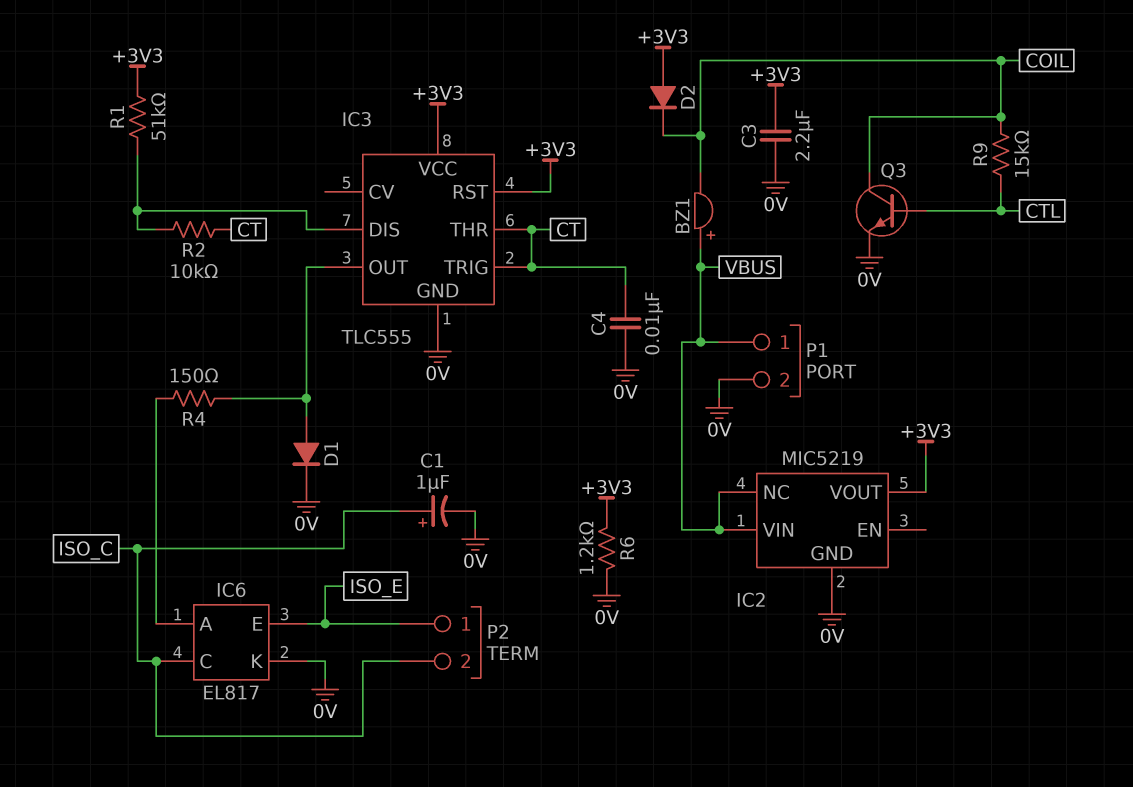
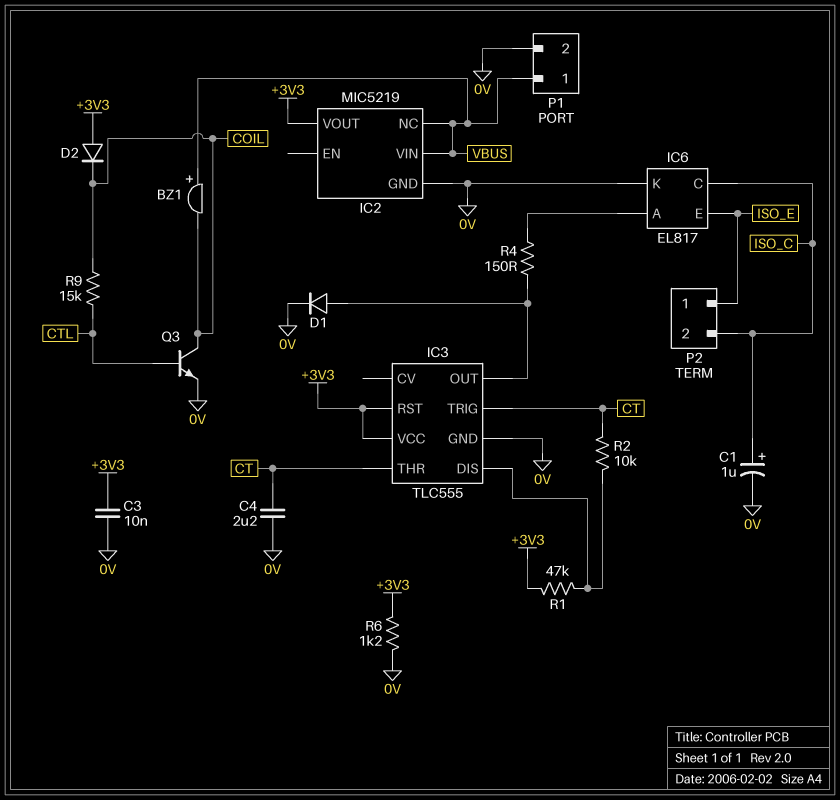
C3: 2.2uF (+3V3, 0V) -> 10nF (+3V3, 0V)
C4: 10nF (0V, CT) -> 2.2uF (0V, CT)
R1: 51k (+3V3, IC3/DIS) -> 47k (+3V3, IC3/DIS)

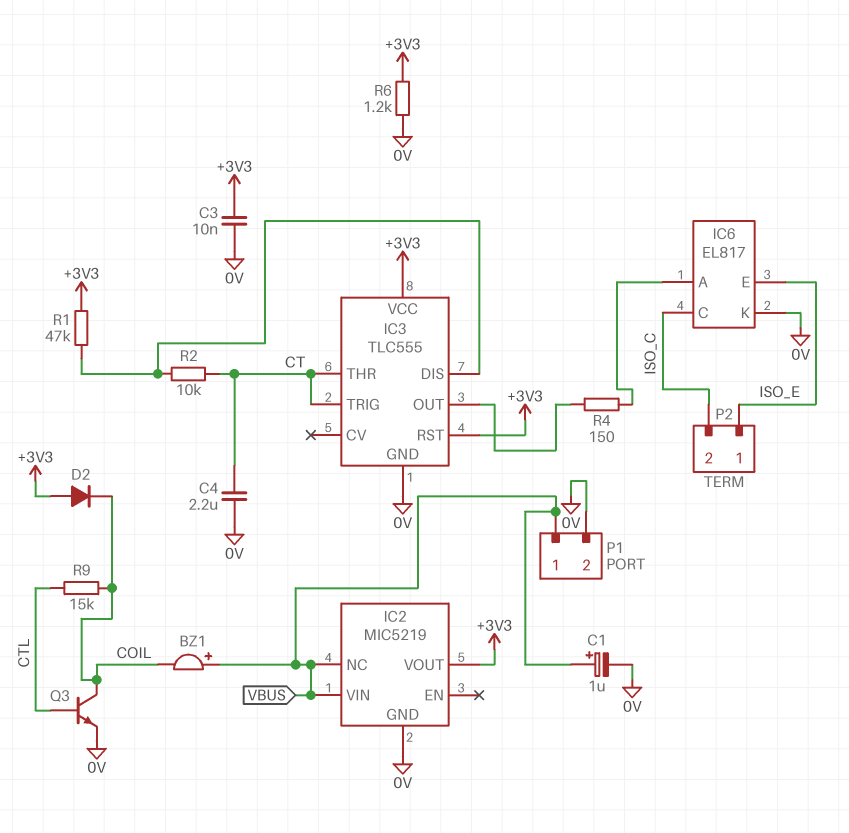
C1: 1uF (plus ISO_C, minus 0V) -> 1uF (plus VBUS, minus 0V)
D1: diode (A IC3/OUT, K 0V) -> none

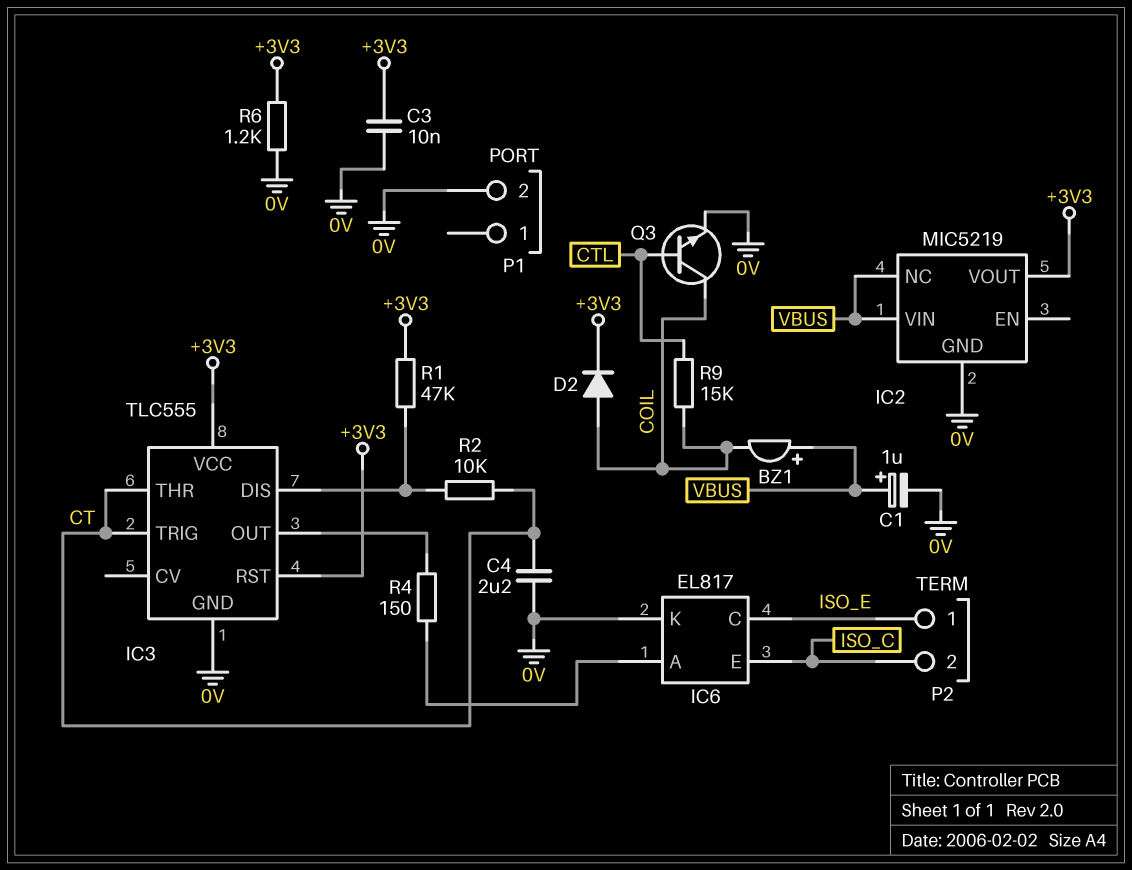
D2: diode (A +3V3, K COIL) -> diode (A COIL, K +3V3)
IC6 pin C: ISO_C -> ISO_E
IC6 pin E: ISO_E -> ISO_C
P1 pin 1: VBUS -> none

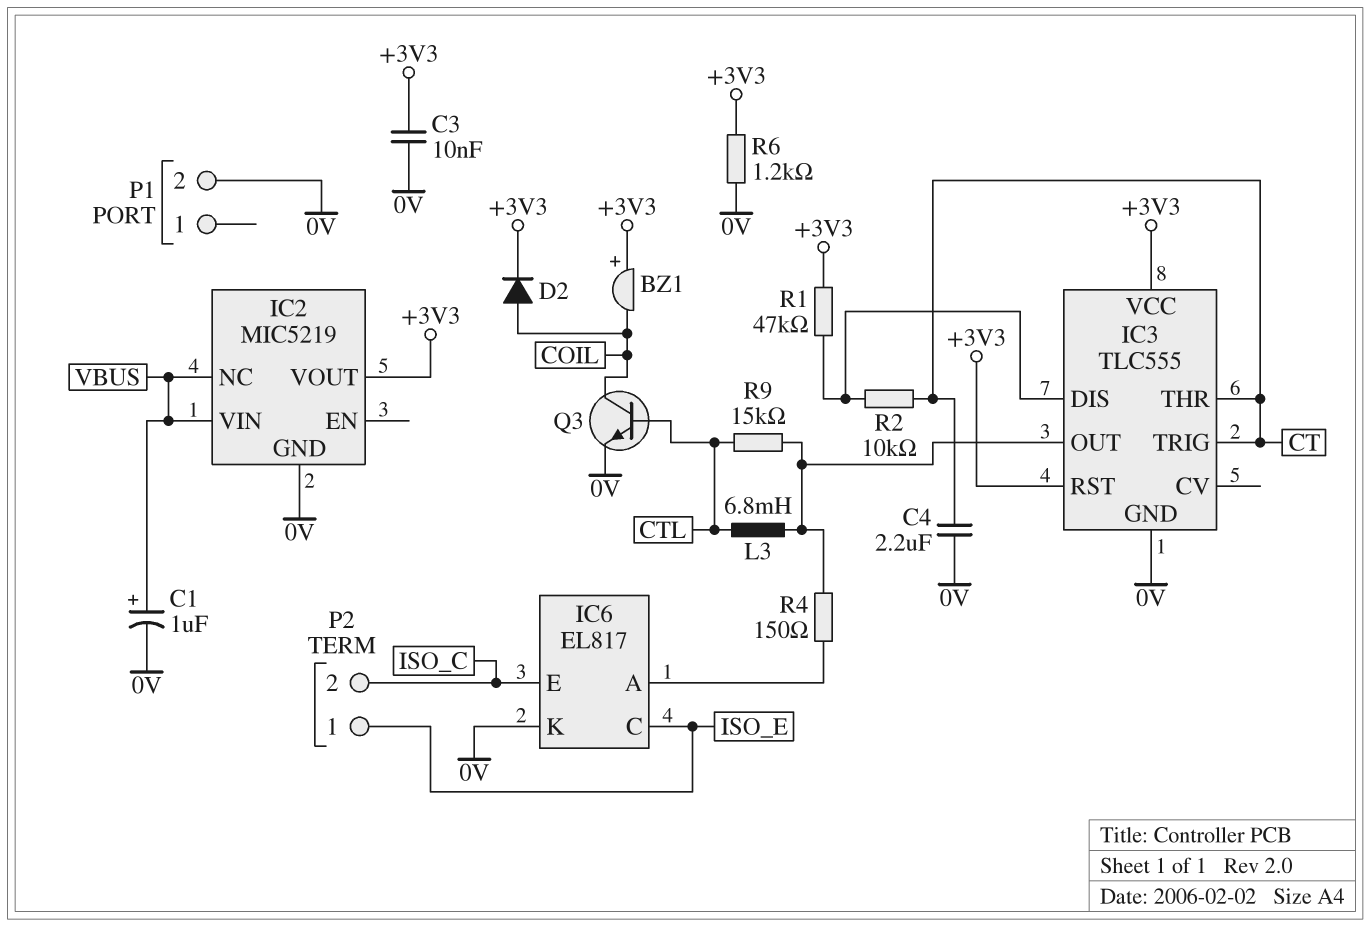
BZ1: buzzer (plus VBUS, minus COIL) -> buzzer (plus +3V3, minus COIL)
L3: none -> 6.8mH (CTL, IC3/OUT)
R9: 15k (COIL, CTL) -> 15k (CTL, IC3/OUT)

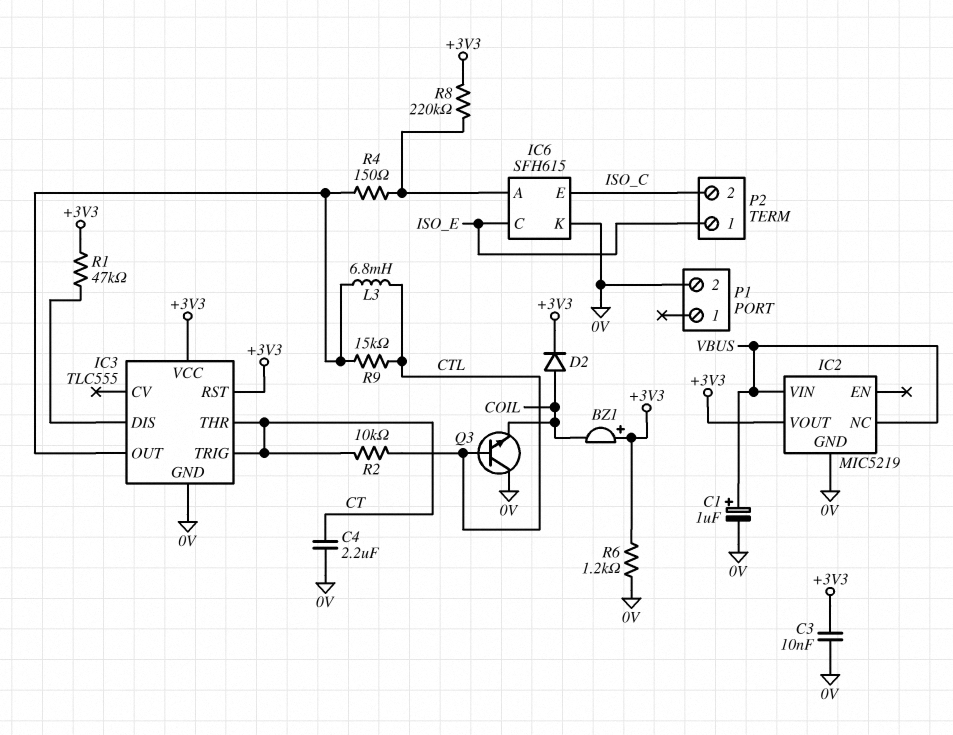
IC6: EL817 -> SFH615
Q3: NPN (B CTL, C COIL, E 0V) -> NPN (B CTL, C 0V, E COIL)
R2: 10k (CT, IC3/DIS) -> 10k (CT, CTL)
R8: none -> 220k (+3V3, IC6/A)

